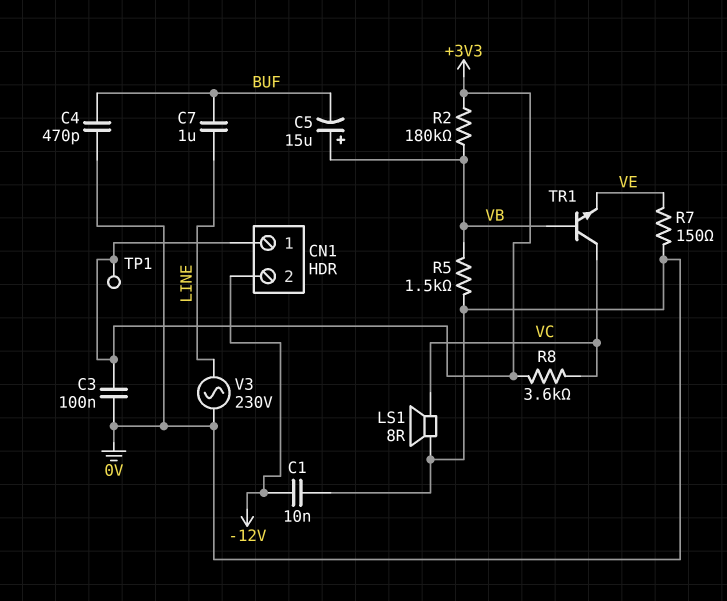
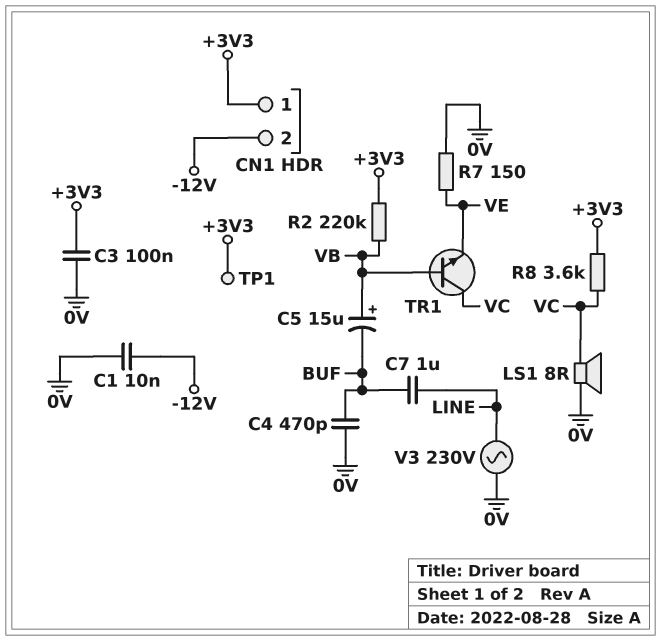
R2: 180k (+3V3, VB) -> 220k (+3V3, VB)
R5: 1.5k (0V, VB) -> none

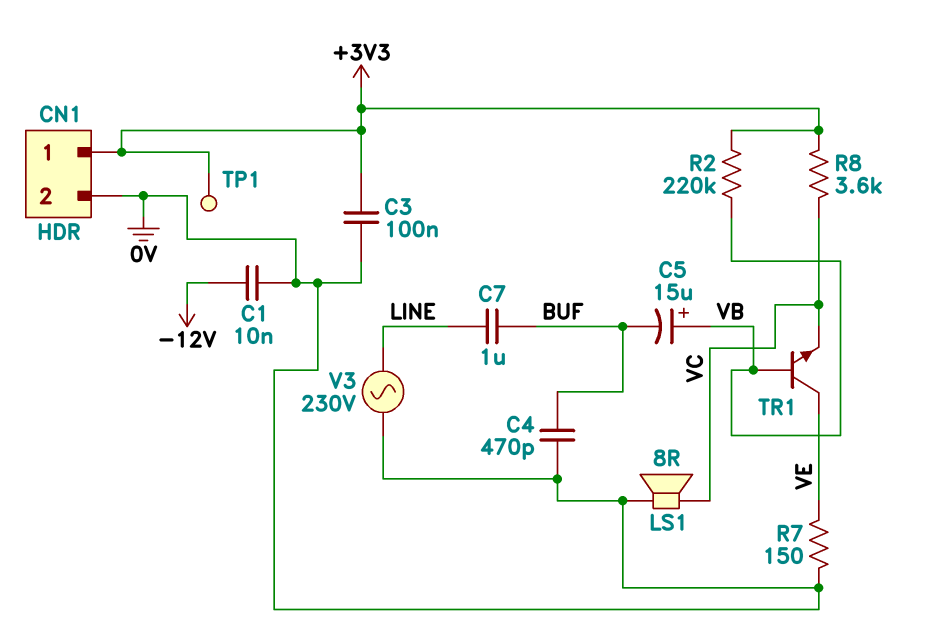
CN1 pin 2: -12V -> 0V
TR1: NPN (B VB, C VC, E VE) -> NPN (B VB, C VE, E VC)

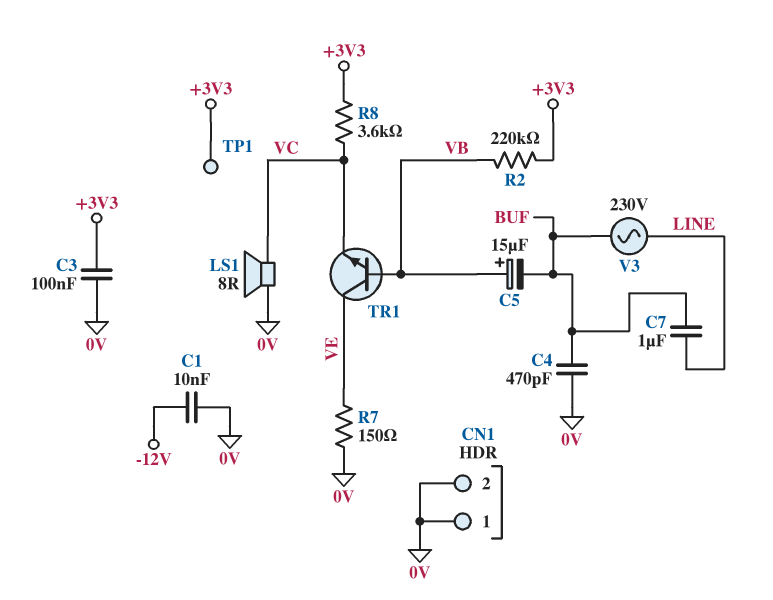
CN1 pin 1: +3V3 -> 0V
V3: AC 230V (0V, LINE) -> AC 230V (BUF, LINE)

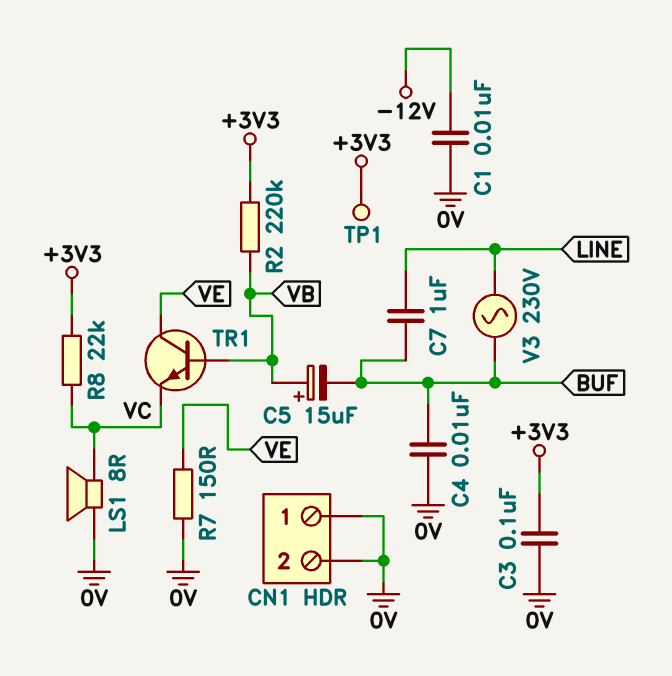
C4: 470pF (0V, BUF) -> 10nF (0V, BUF)
R8: 3.6k (+3V3, VC) -> 22k (+3V3, VC)

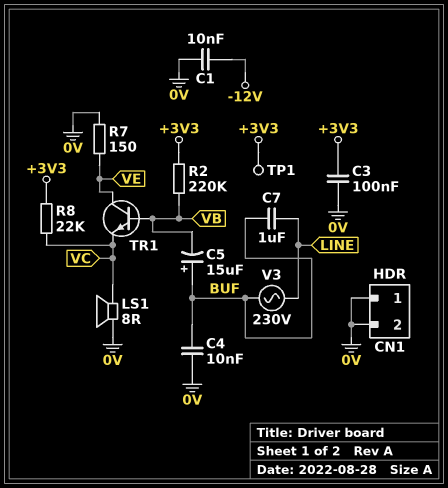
C5: 15uF (plus VB, minus BUF) -> 15uF (plus BUF, minus VB)

